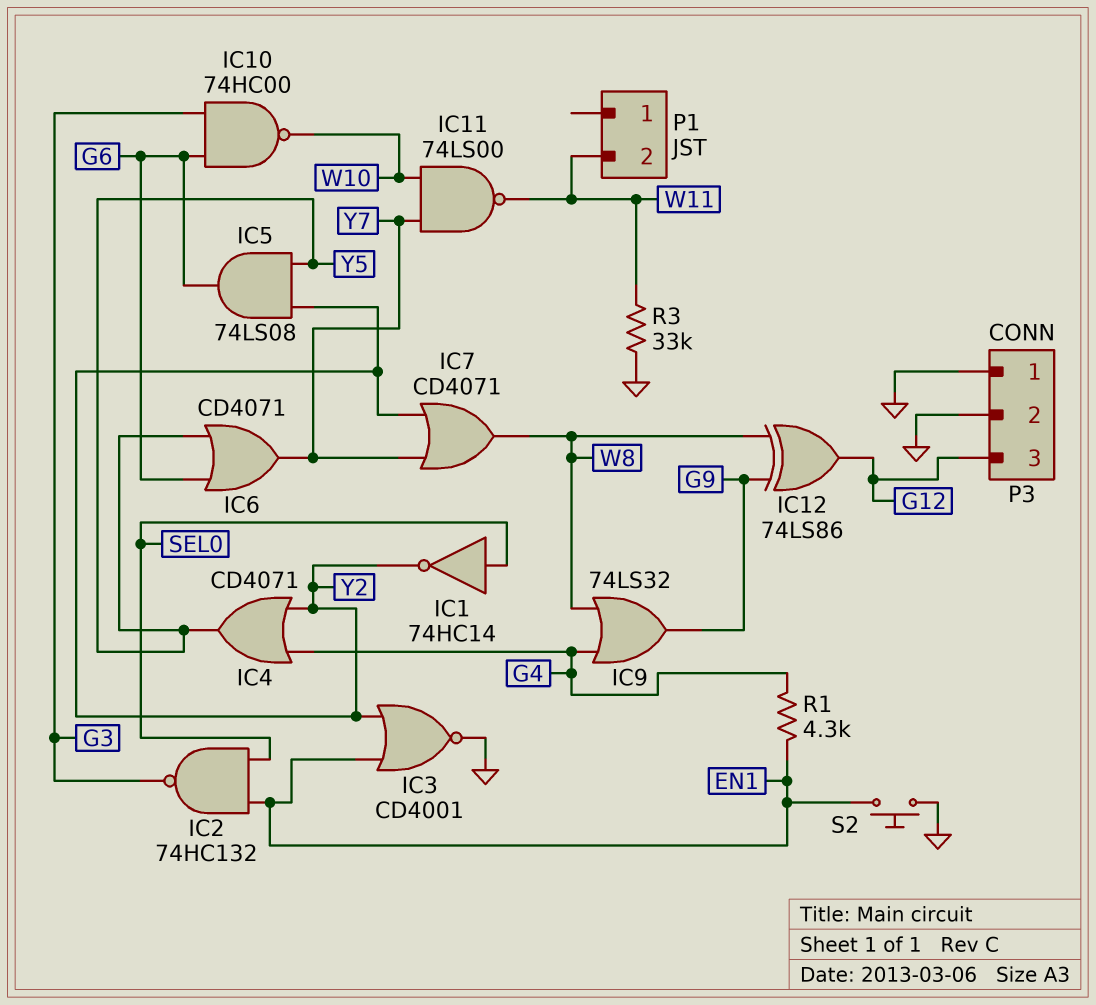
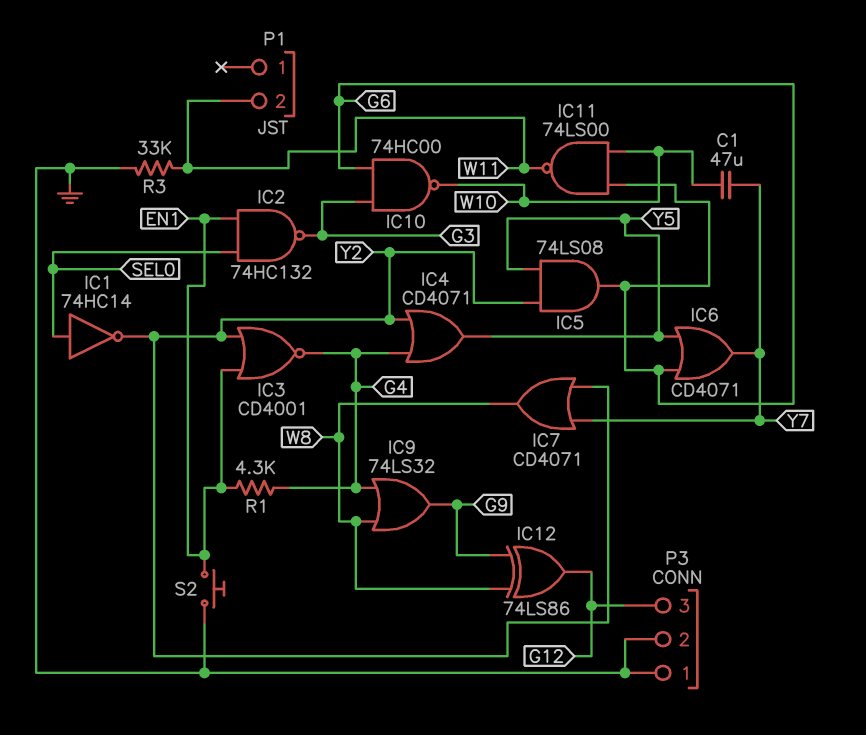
C1: none -> 47uF (W10, Y7)
IC3: NOR CD4001 (in EN1, in Y2, out GND) -> NOR CD4001 (in EN1, in Y2, out G4)
IC11: NAND 74LS00 (in W10, in Y7, out W11) -> NAND 74LS00 (in G6, in W10, out W11)

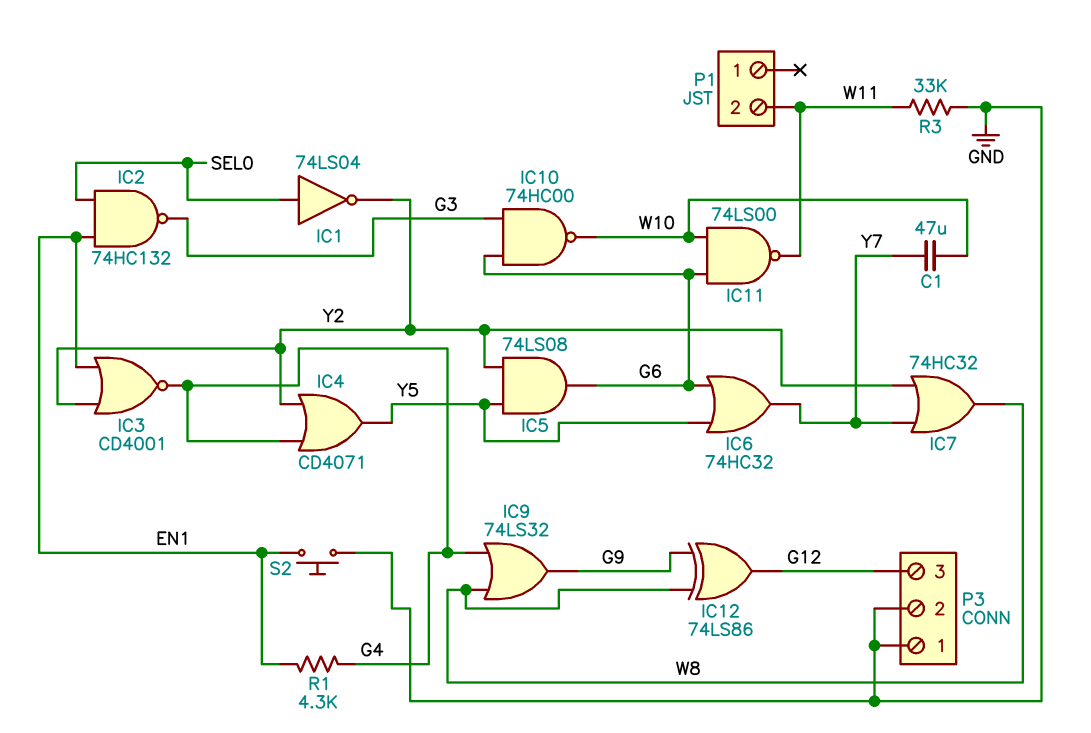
IC1: NOT 74HC14 (in SEL0, out Y2) -> NOT 74LS04 (in SEL0, out Y2)
IC6: OR CD4071 (in G6, in Y5, out Y7) -> OR 74HC32 (in G6, in Y5, out Y7)
IC7: OR CD4071 (in Y2, in Y7, out W8) -> OR 74HC32 (in Y2, in Y7, out W8)

